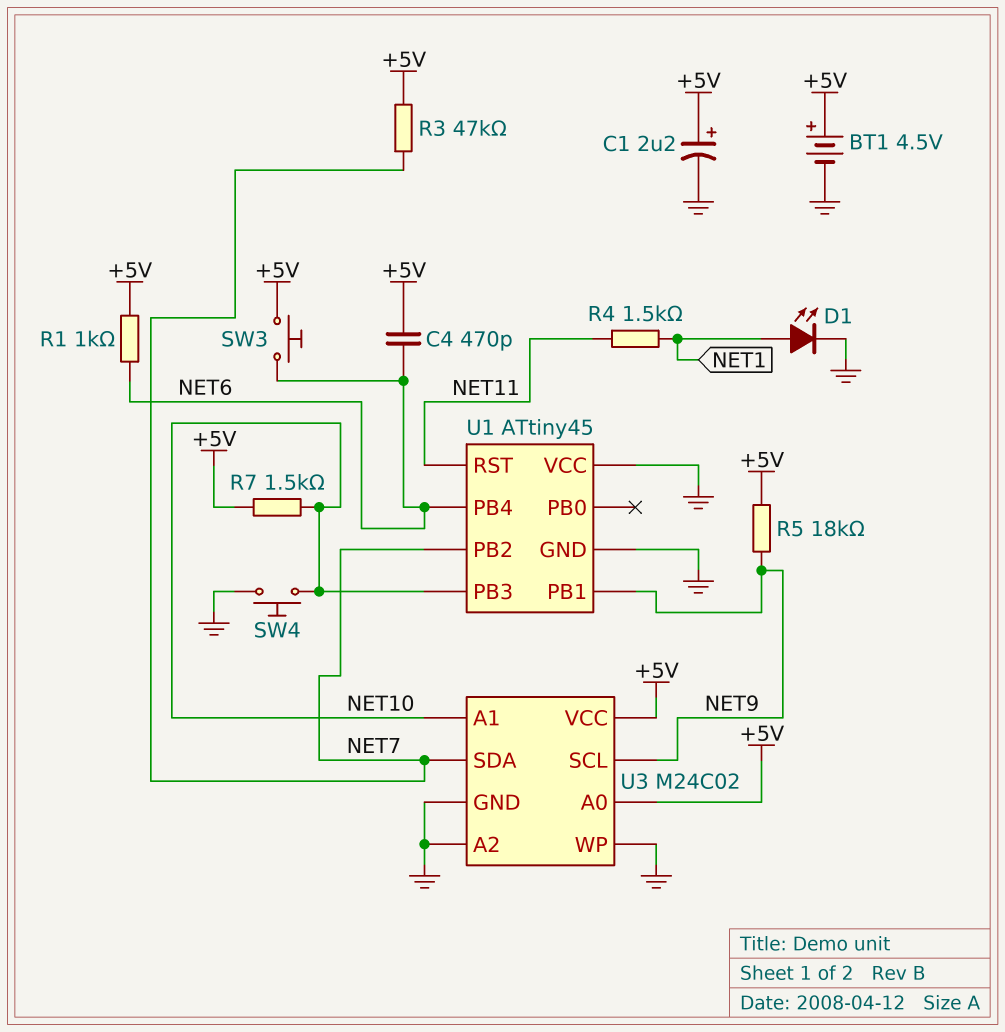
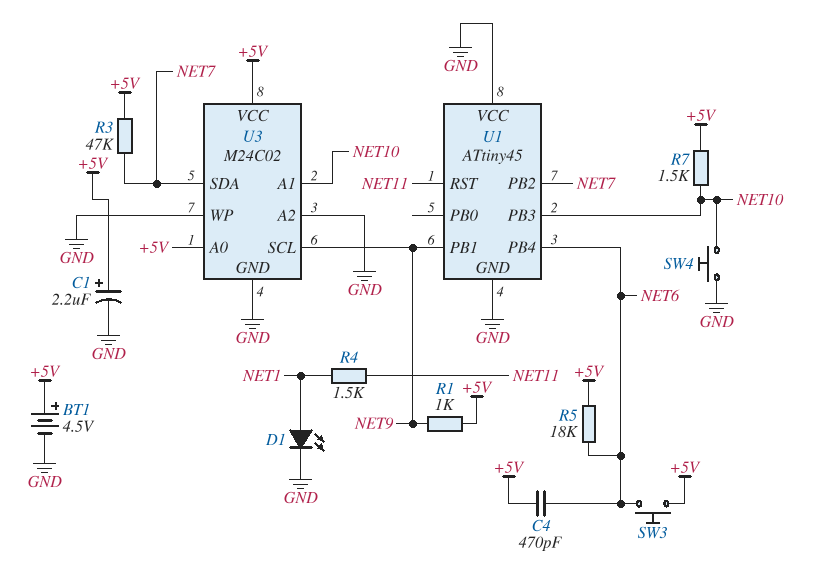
R1: 1k (+5V, NET6) -> 1k (+5V, NET9)
R5: 18k (+5V, NET9) -> 18k (+5V, NET6)

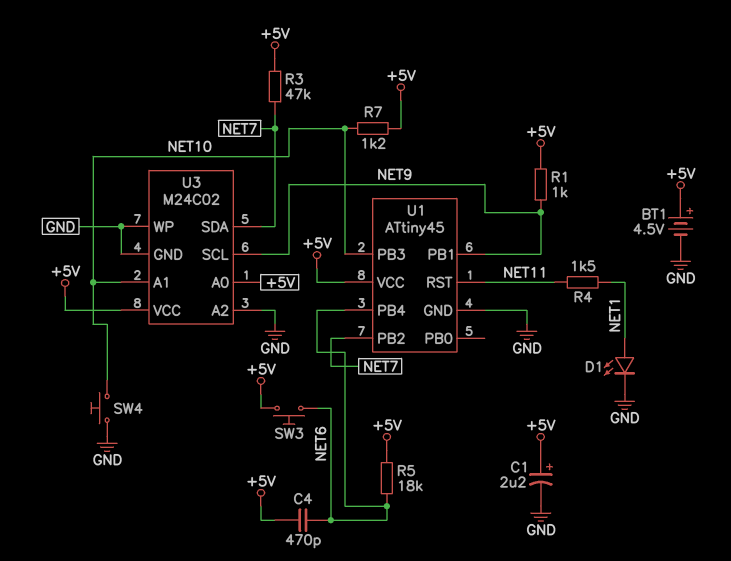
R7: 1.5k (+5V, NET10) -> 1.2k (+5V, NET10)
U1 pin VCC: GND -> +5V

